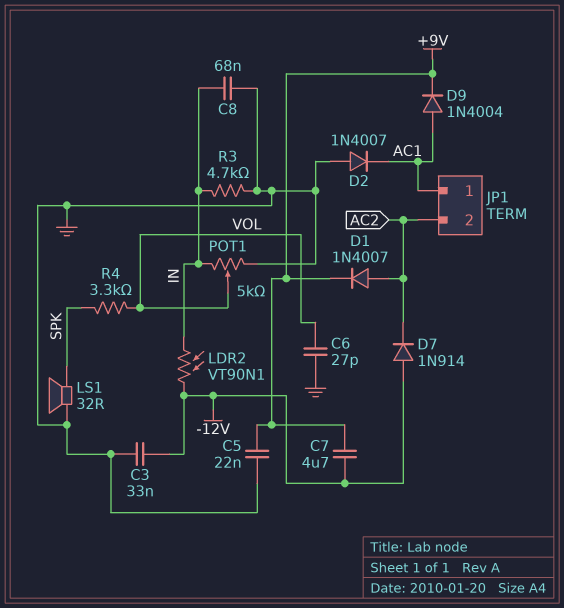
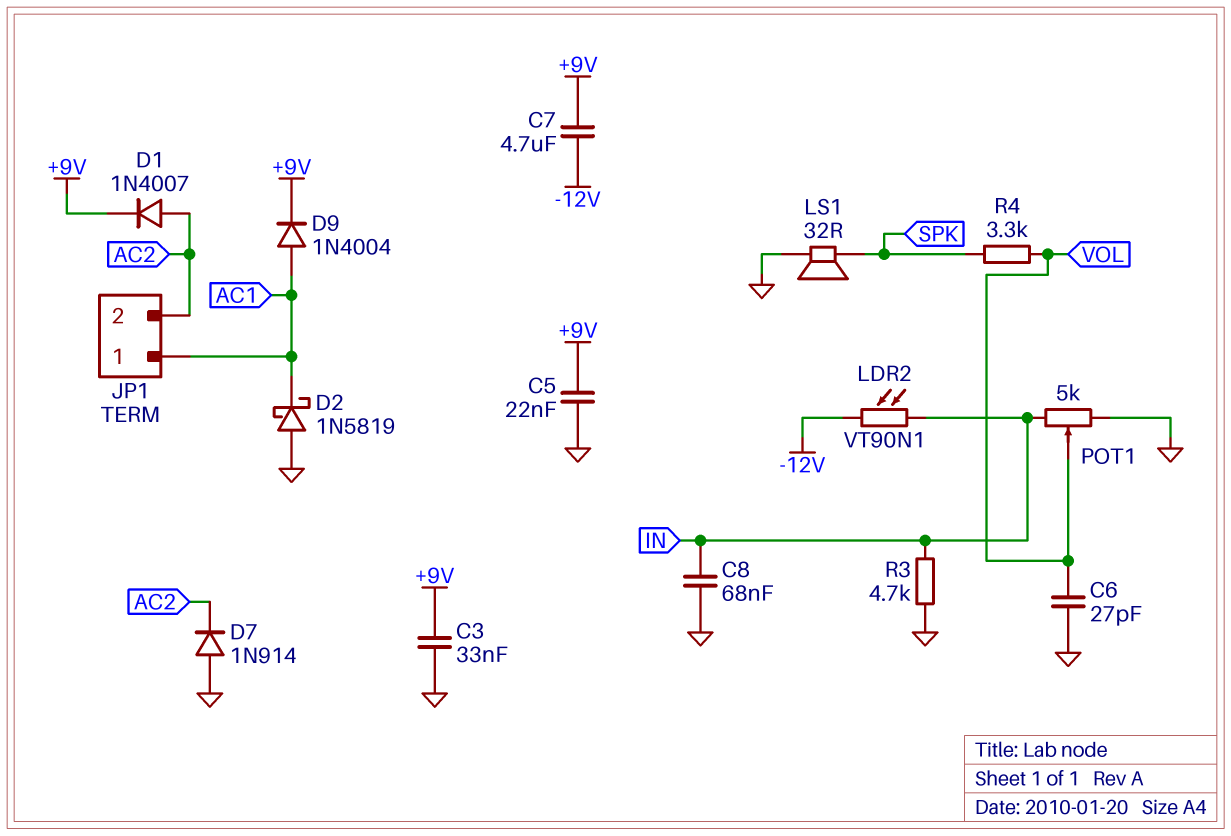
C3: 33nF (-12V, GND) -> 33nF (+9V, GND)
D2: diode 1N4007 (A GND, K AC1) -> schottky 1N5819 (A GND, K AC1)
D7: diode 1N914 (A -12V, K AC2) -> diode 1N914 (A GND, K AC2)

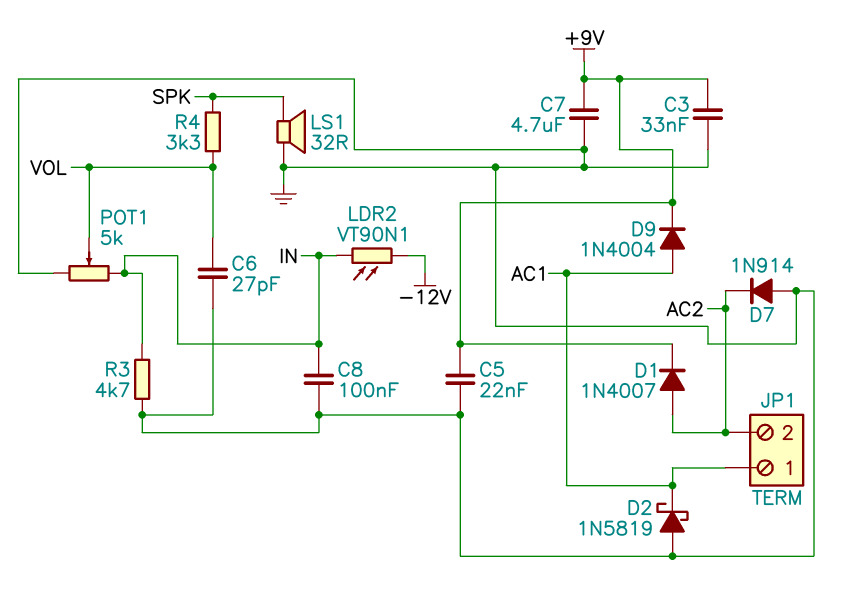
C7: 4.7uF (+9V, -12V) -> 4.7uF (+9V, GND)
C8: 68nF (GND, IN) -> 100nF (GND, IN)

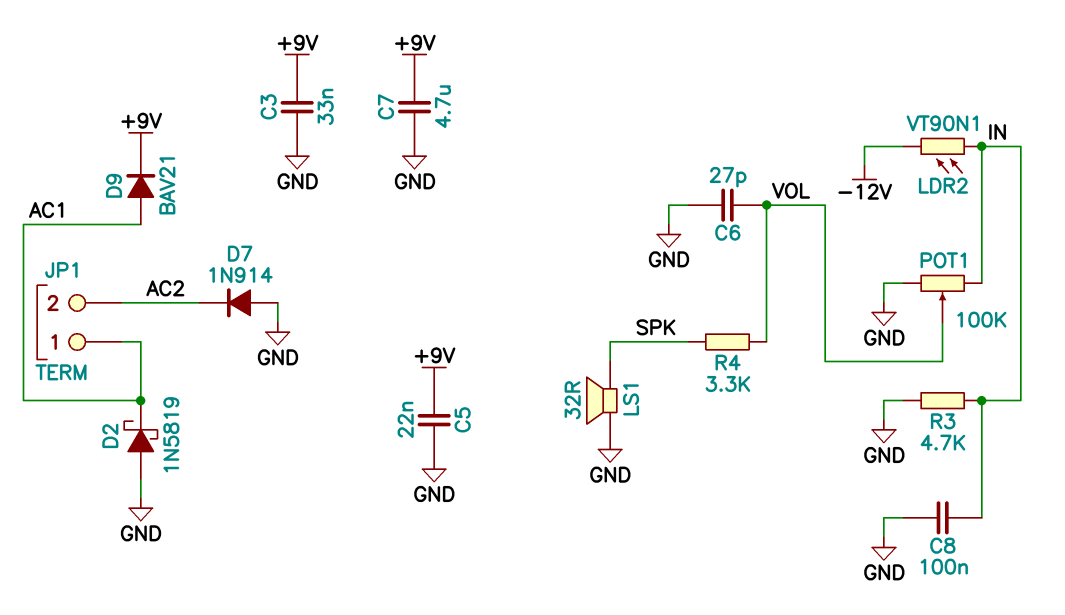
D1: diode 1N4007 (A AC2, K +9V) -> none
D9: diode 1N4004 (A AC1, K +9V) -> diode BAV21 (A AC1, K +9V)
POT1: 5k (GND, IN, wiper VOL) -> 100k (GND, IN, wiper VOL)

